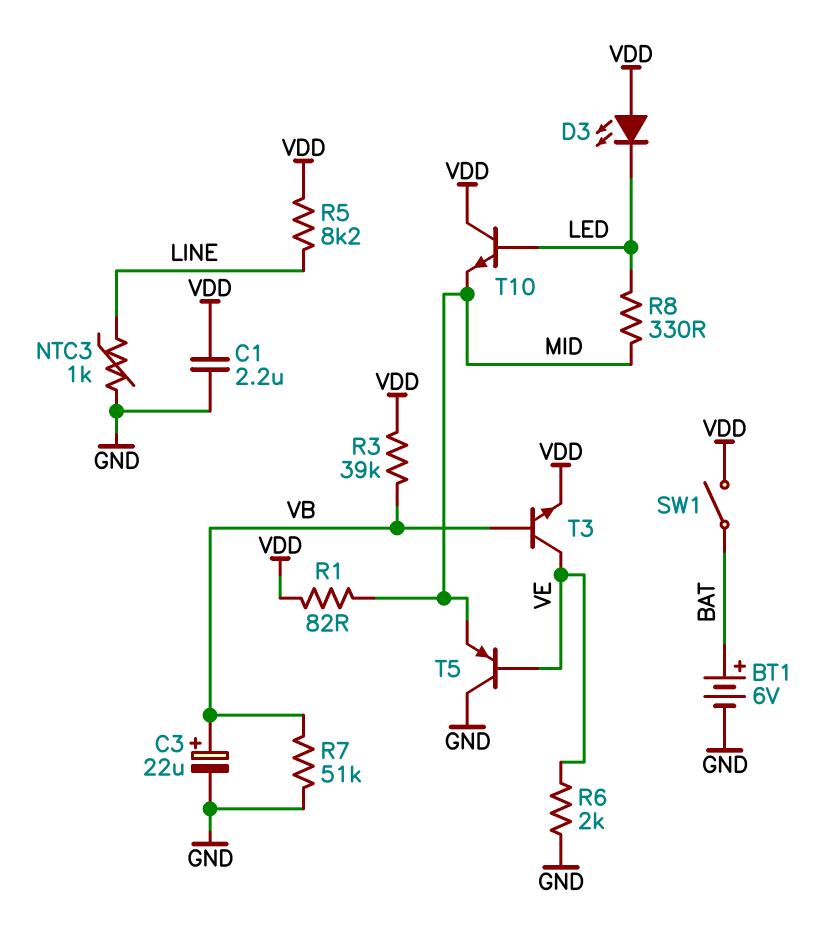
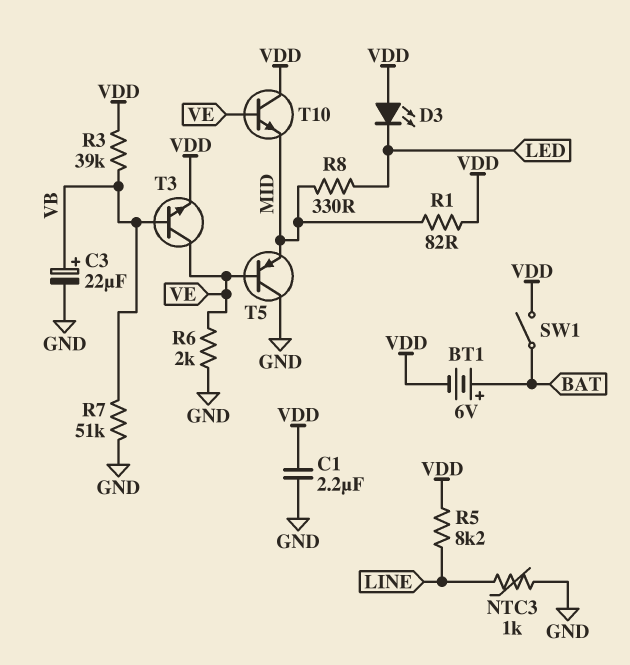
BT1: 6V (plus BAT, minus GND) -> 6V (plus BAT, minus VDD)
T10: NPN (B LED, C VDD, E MID) -> NPN (B VE, C VDD, E MID)

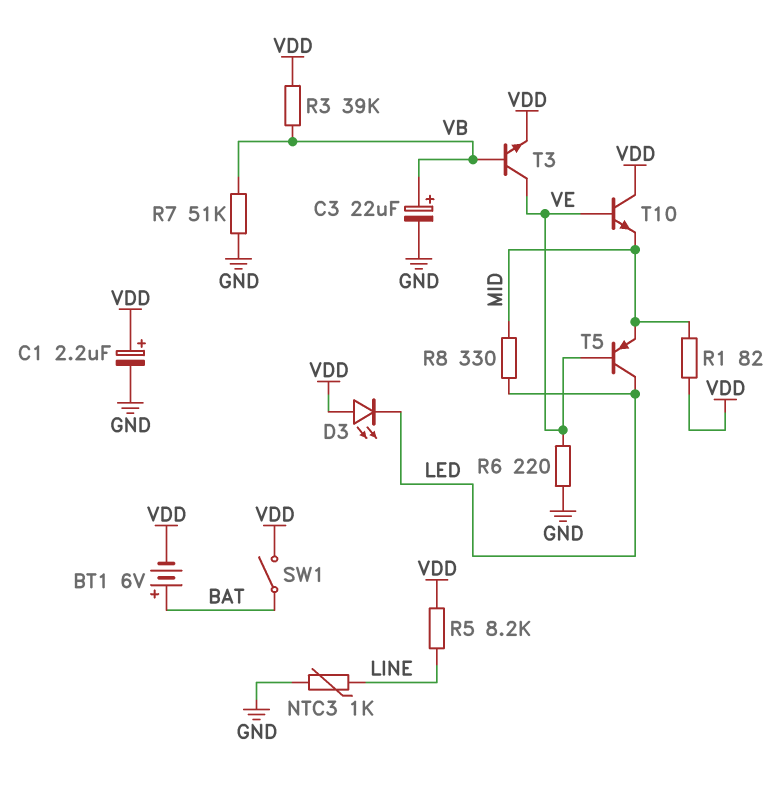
C1: 2.2uF (GND, VDD) -> 2.2uF (plus VDD, minus GND)
R6: 2k (GND, VE) -> 220 (GND, VE)
T5: PNP (B VE, C GND, E MID) -> PNP (B VE, C LED, E MID)

